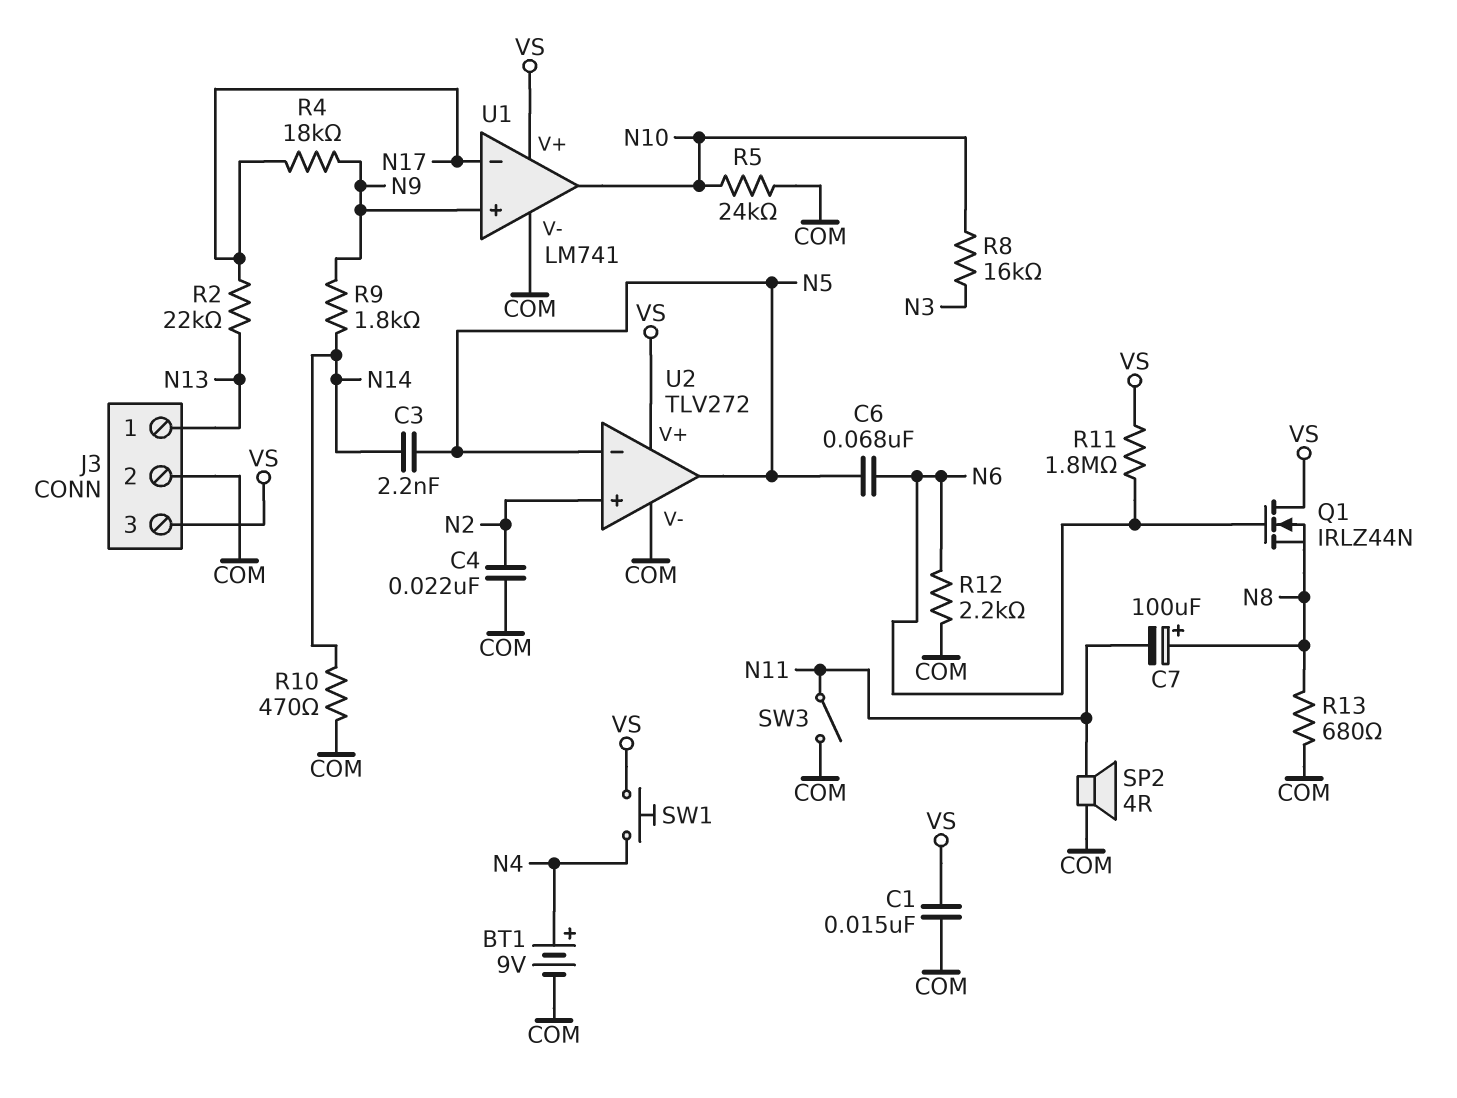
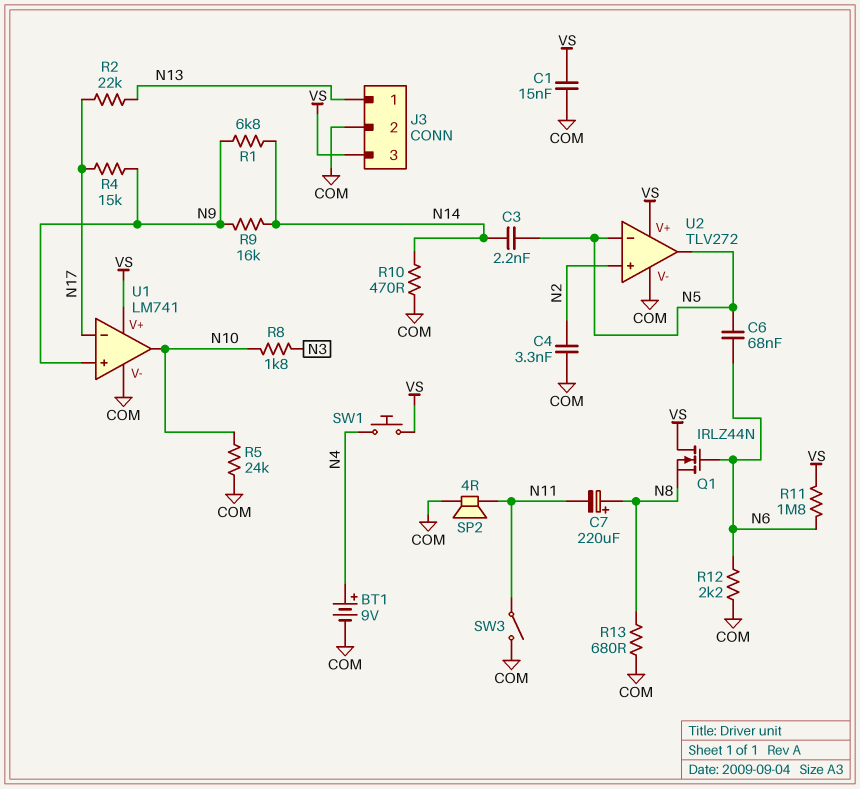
C4: 22nF (COM, N2) -> 3.3nF (COM, N2)
C7: 100uF (plus N8, minus N11) -> 220uF (plus N8, minus N11)
R1: none -> 6.8k (N9, N14)
R4: 18k (N9, N17) -> 15k (N9, N17)
R8: 16k (N3, N10) -> 1.8k (N3, N10)
R9: 1.8k (N9, N14) -> 16k (N9, N14)

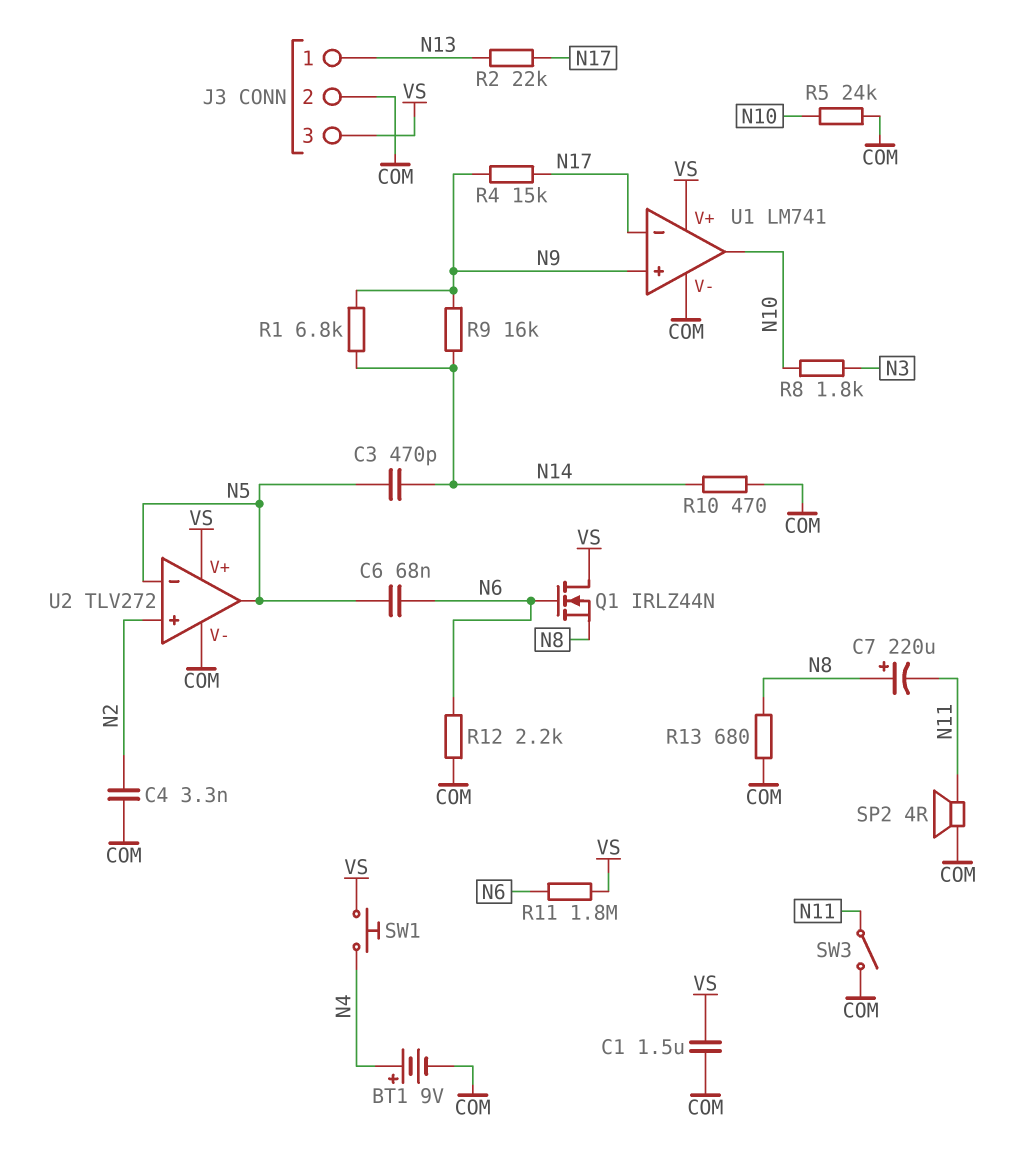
C1: 15nF (COM, VS) -> 1.5uF (COM, VS)
C3: 2.2nF (N5, N14) -> 470pF (N5, N14)

